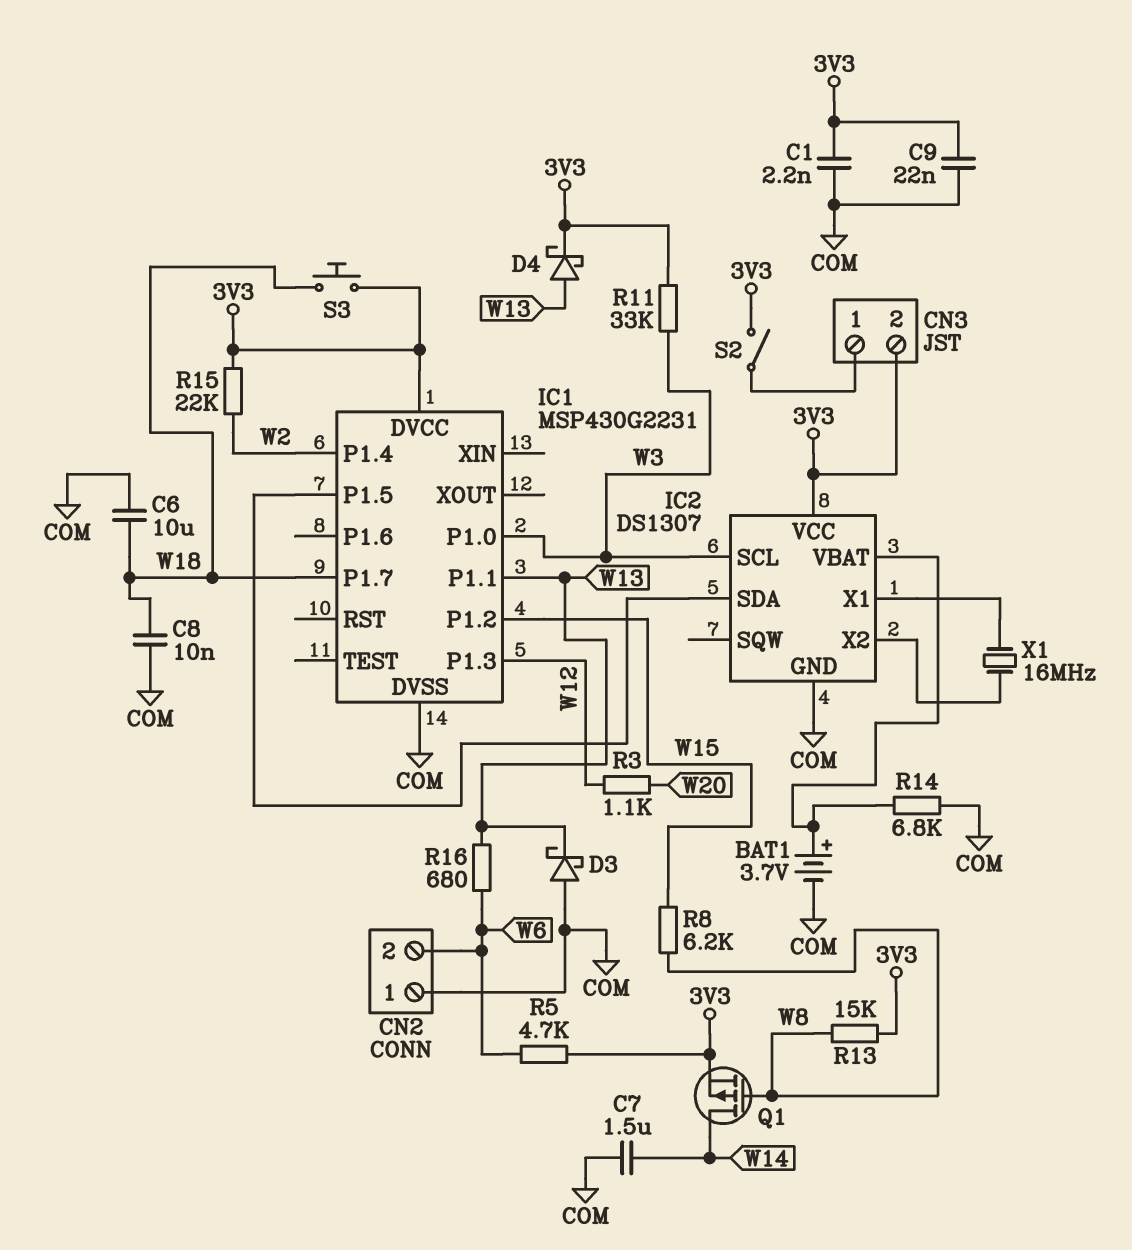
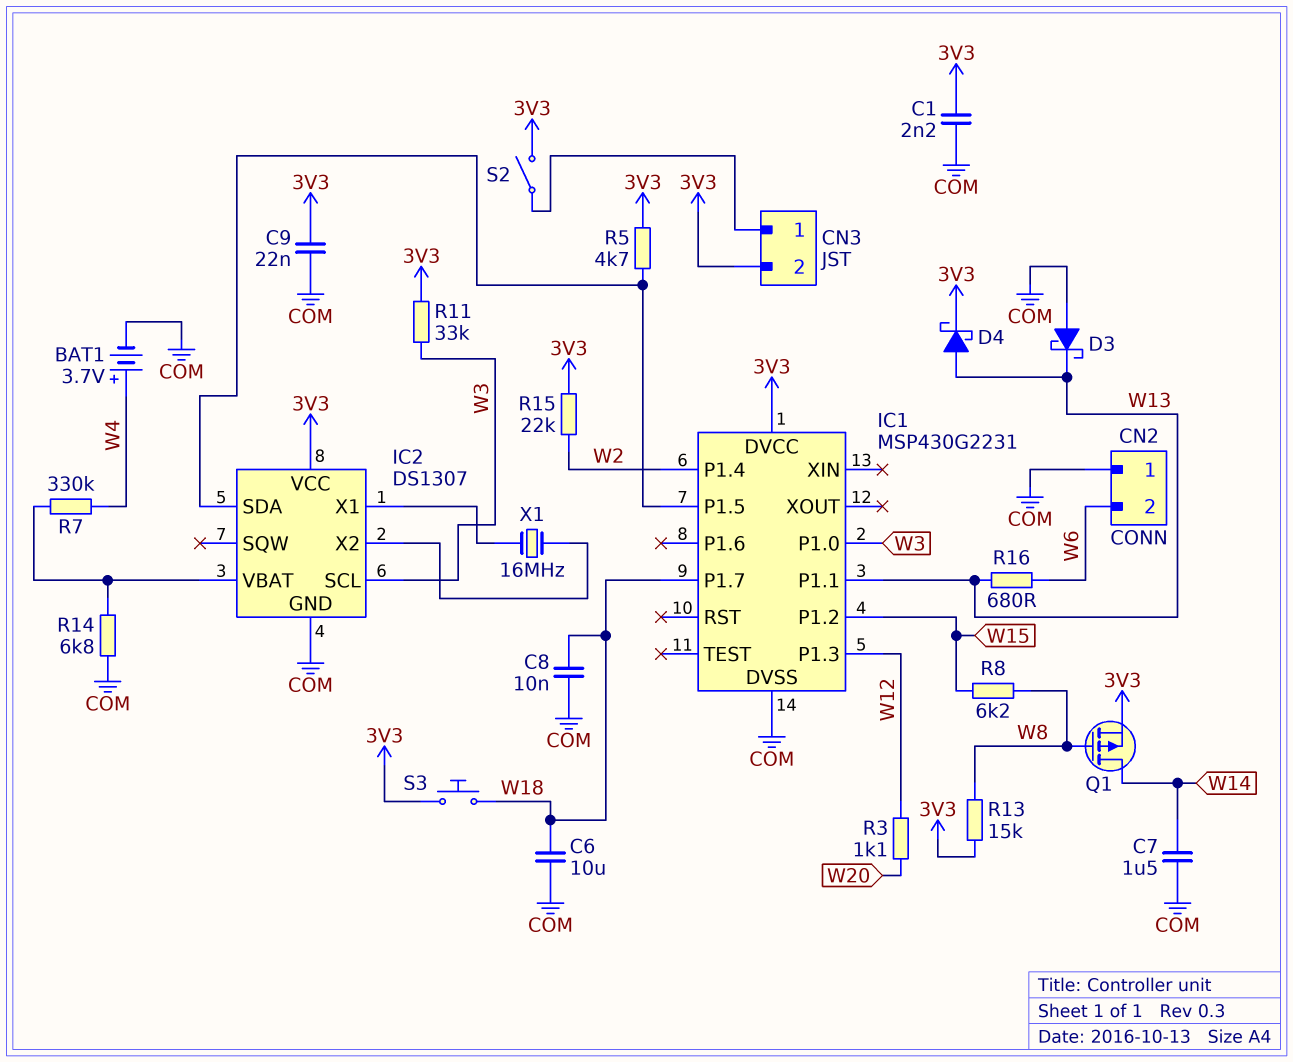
BAT1: 3.7V (plus IC2/VBAT, minus COM) -> 3.7V (plus W4, minus COM)
R5: 4.7k (3V3, W6) -> 4.7k (3V3, IC1/P1.5)
R7: none -> 330k (IC2/VBAT, W4)

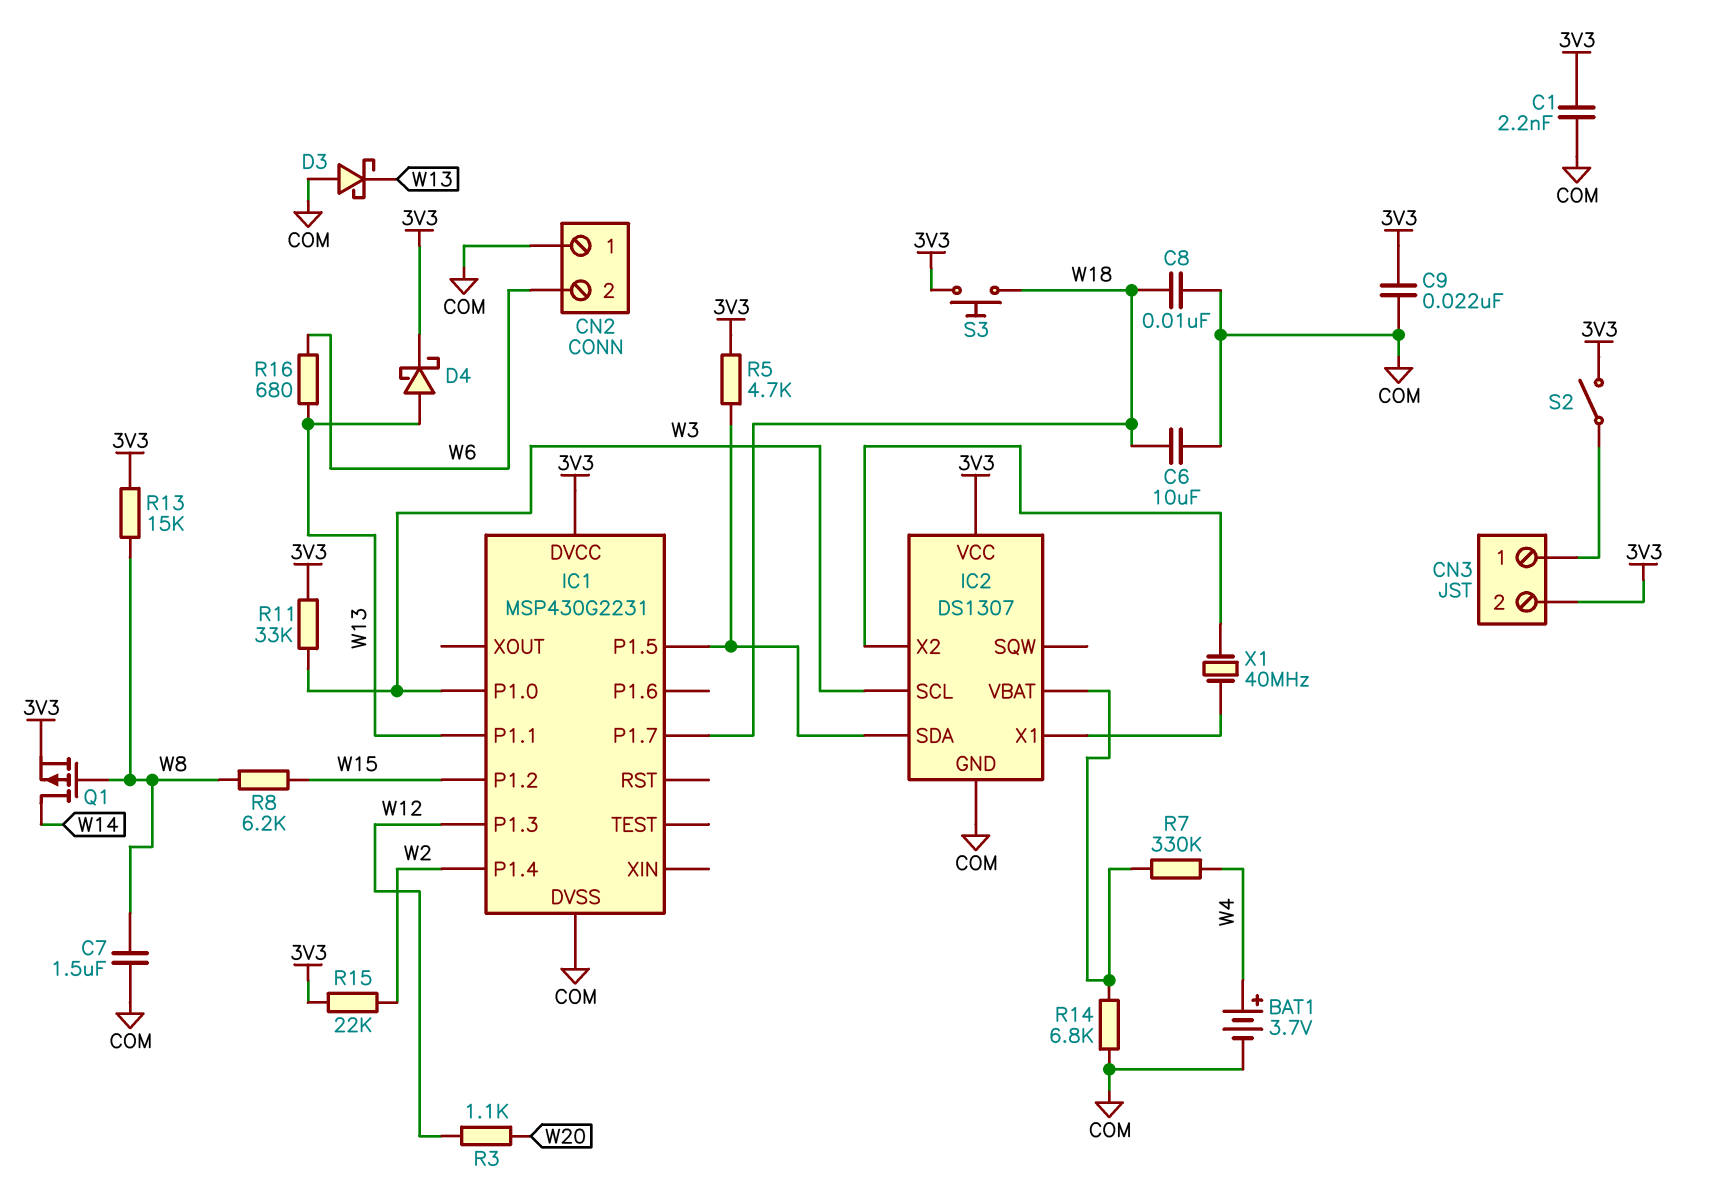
C7: 1.5uF (COM, W14) -> 1.5uF (COM, W8)
X1: 16MHz (IC2/X1, IC2/X2) -> 40MHz (IC2/X1, IC2/X2)

